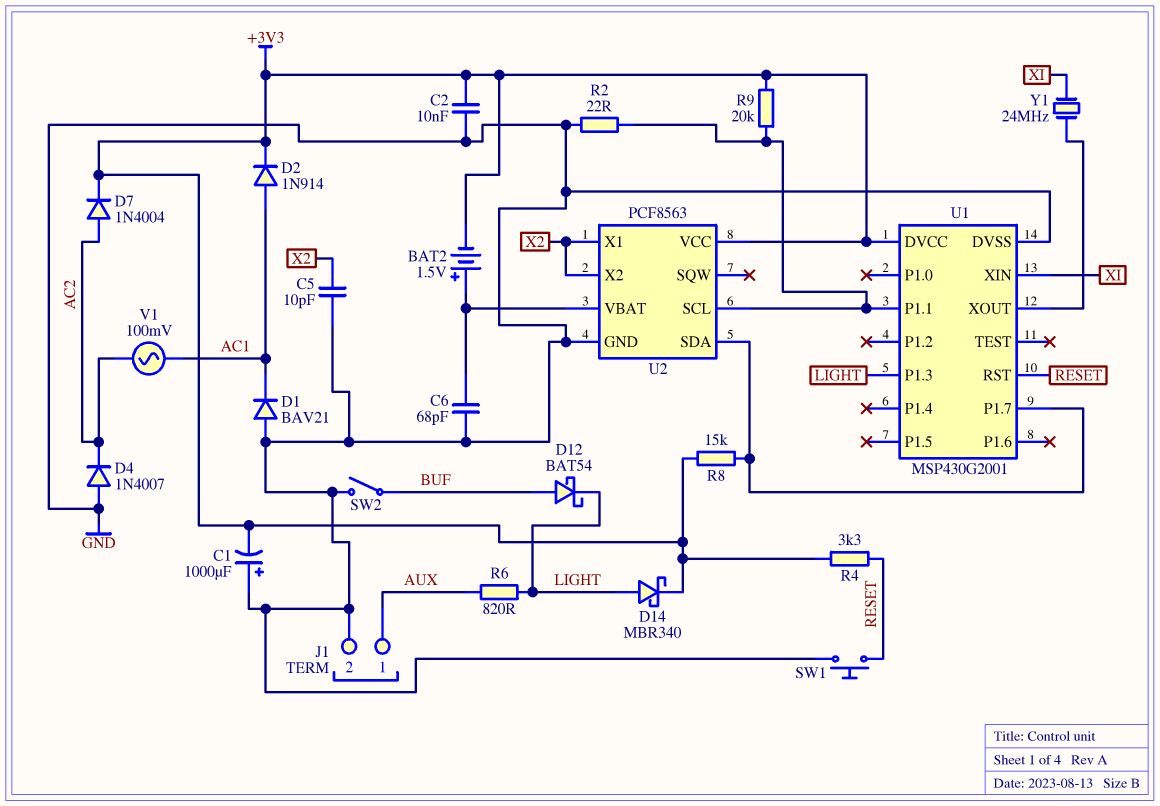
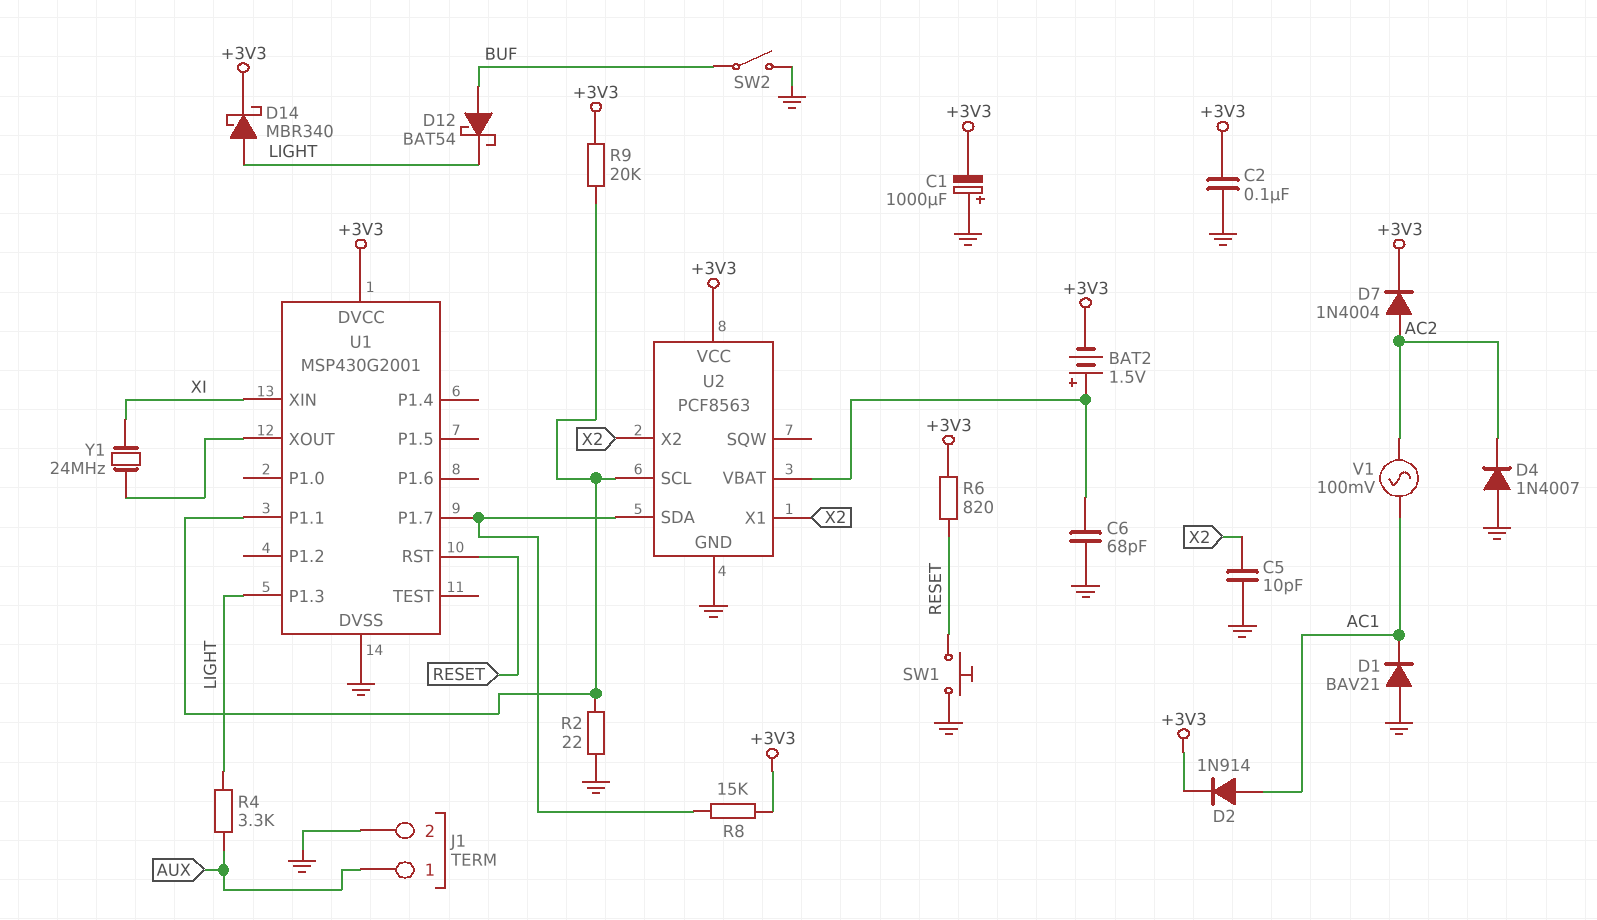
C2: 10nF (+3V3, GND) -> 100nF (+3V3, GND)
R4: 3.3k (+3V3, RESET) -> 3.3k (AUX, LIGHT)
R6: 820 (AUX, LIGHT) -> 820 (+3V3, RESET)

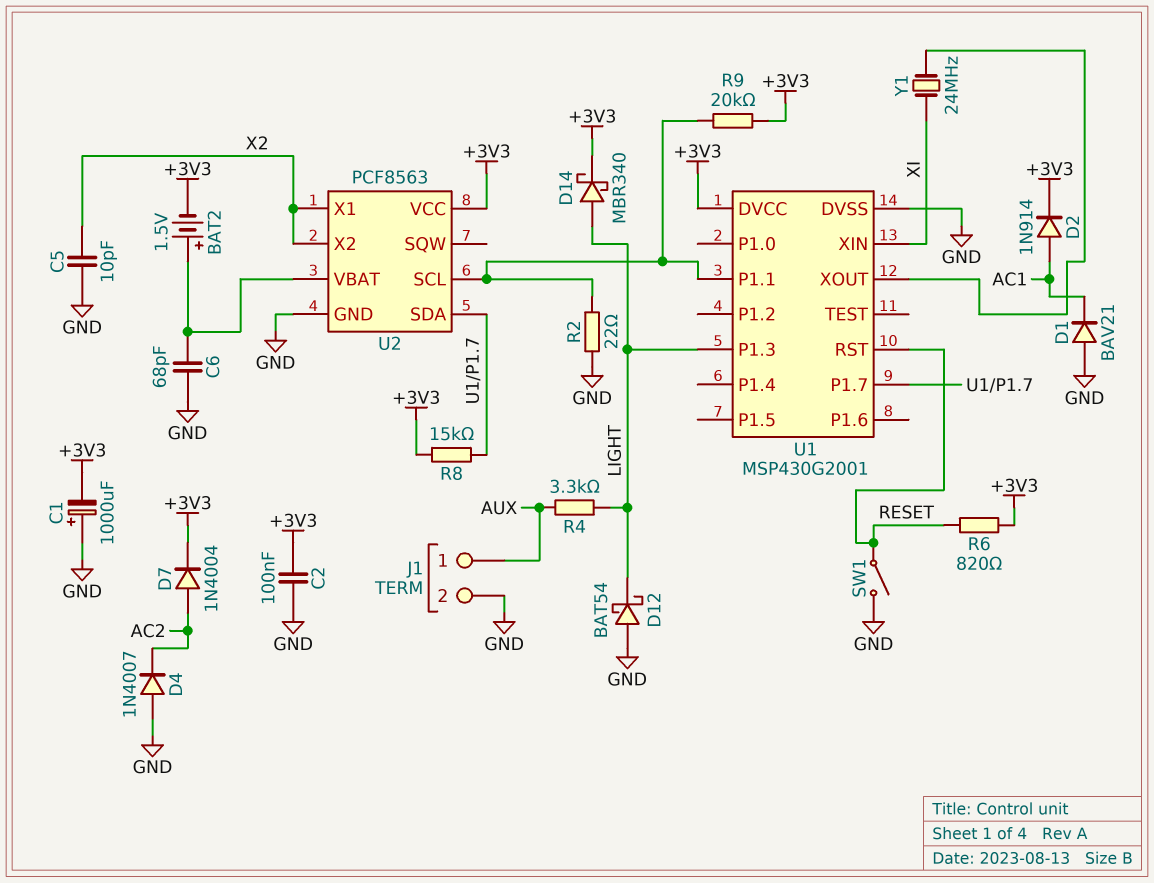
D12: schottky BAT54 (A BUF, K LIGHT) -> schottky BAT54 (A GND, K LIGHT)
SW1: button (GND, RESET) -> switch (GND, RESET)
SW2: switch (BUF, GND) -> none
V1: AC 100mV (AC1, AC2) -> none

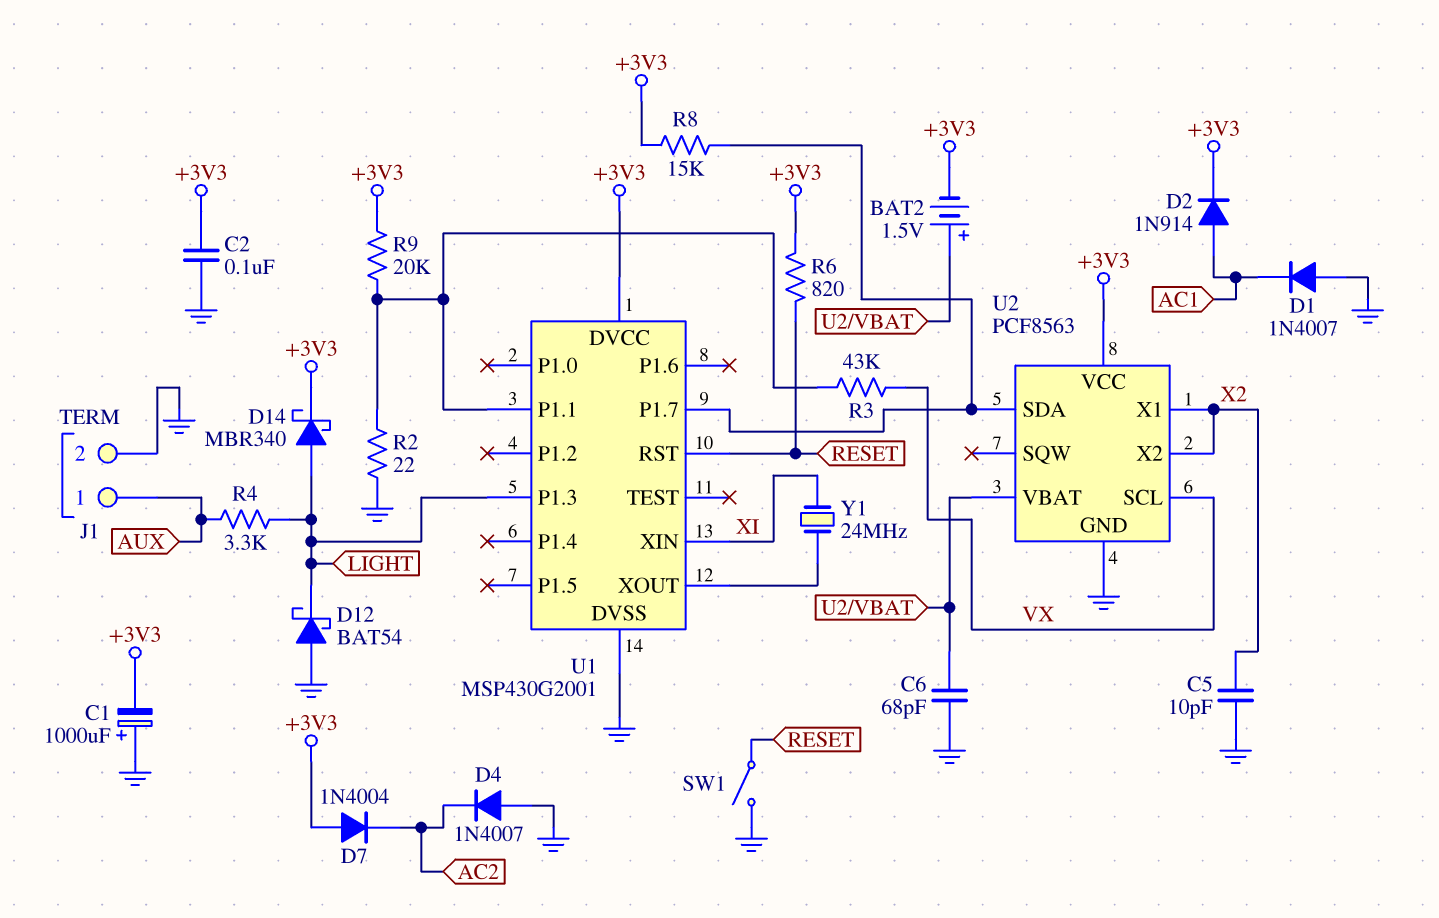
D1: diode BAV21 (A GND, K AC1) -> diode 1N4007 (A GND, K AC1)
D7: diode 1N4004 (A AC2, K +3V3) -> diode 1N4004 (A +3V3, K AC2)
R3: none -> 43k (U1/P1.1, VX)
U2 pin SCL: U1/P1.1 -> VX

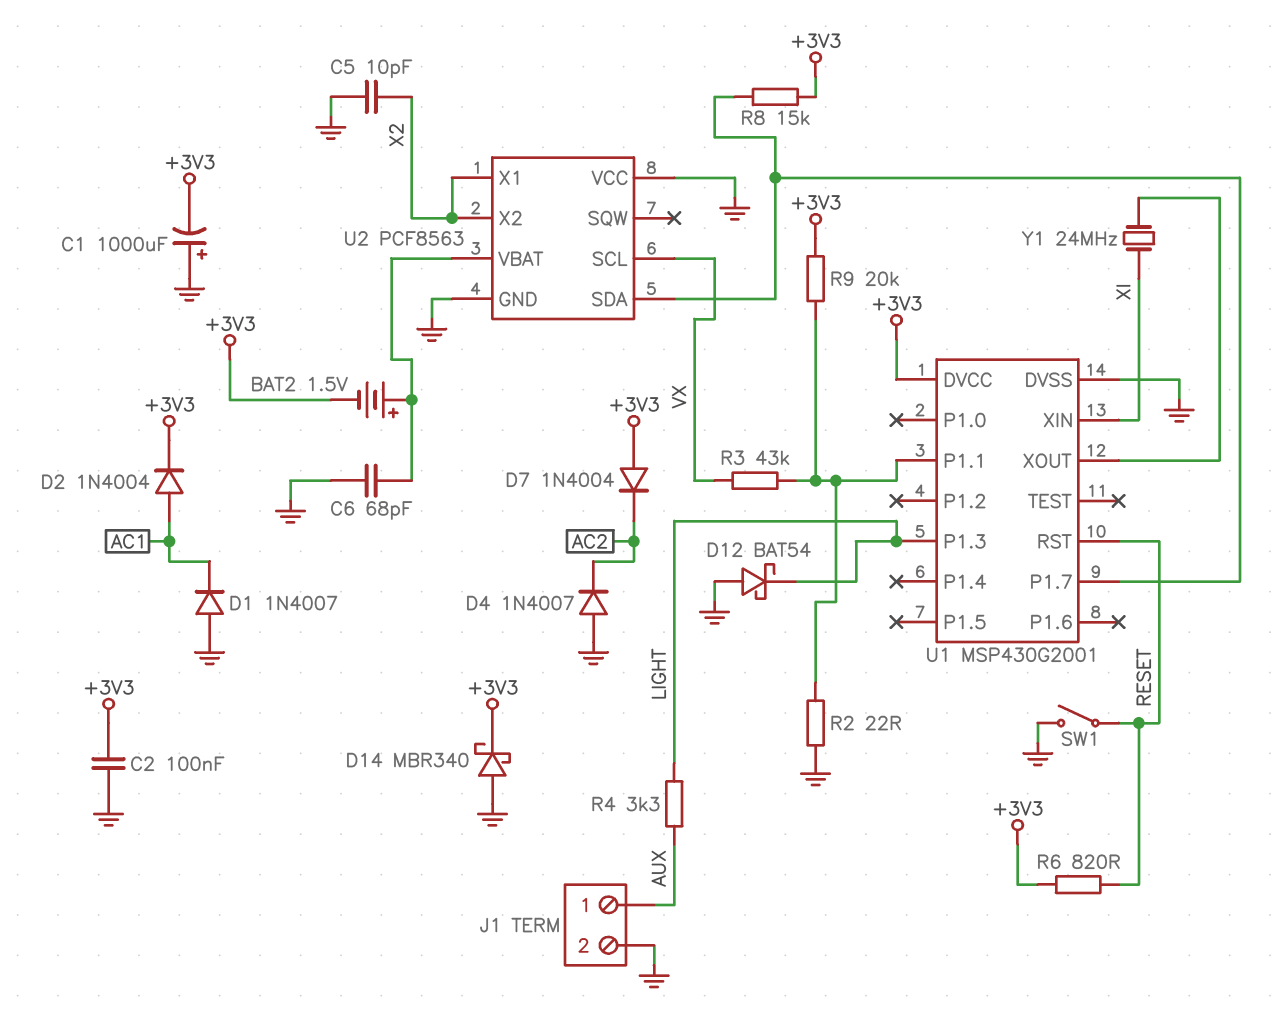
D2: diode 1N914 (A AC1, K +3V3) -> diode 1N4004 (A AC1, K +3V3)
D14: schottky MBR340 (A LIGHT, K +3V3) -> schottky MBR340 (A GND, K +3V3)
U2 pin VCC: +3V3 -> GND

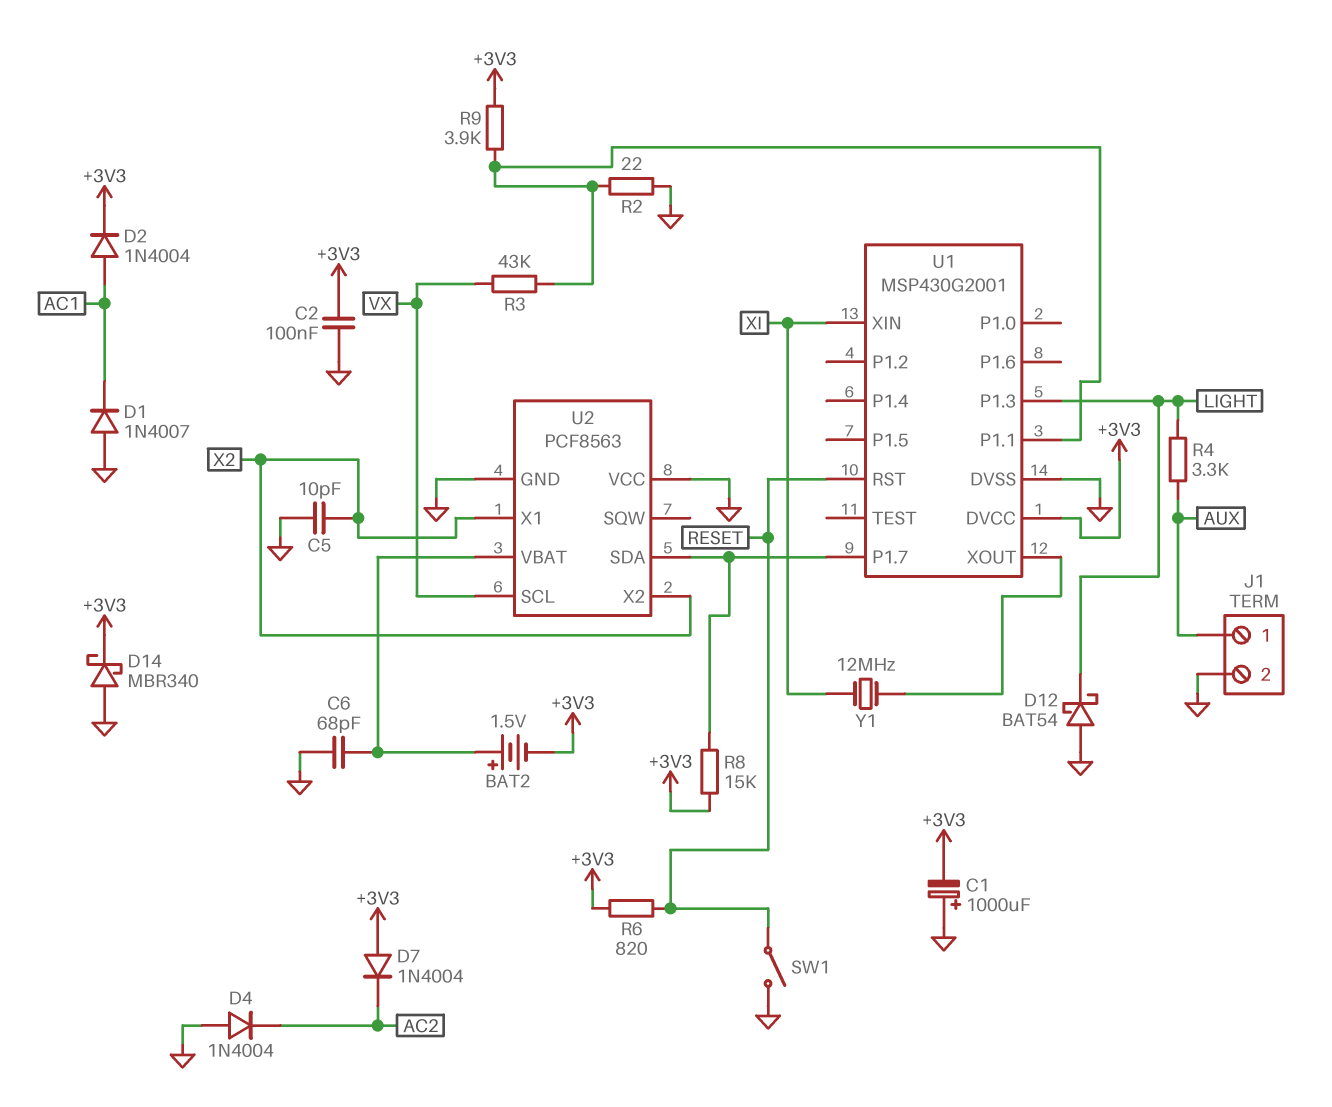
D4: diode 1N4007 (A GND, K AC2) -> diode 1N4004 (A GND, K AC2)
R9: 20k (+3V3, U1/P1.1) -> 3.9k (+3V3, U1/P1.1)
Y1: 24MHz (U1/XOUT, XI) -> 12MHz (U1/XOUT, XI)

